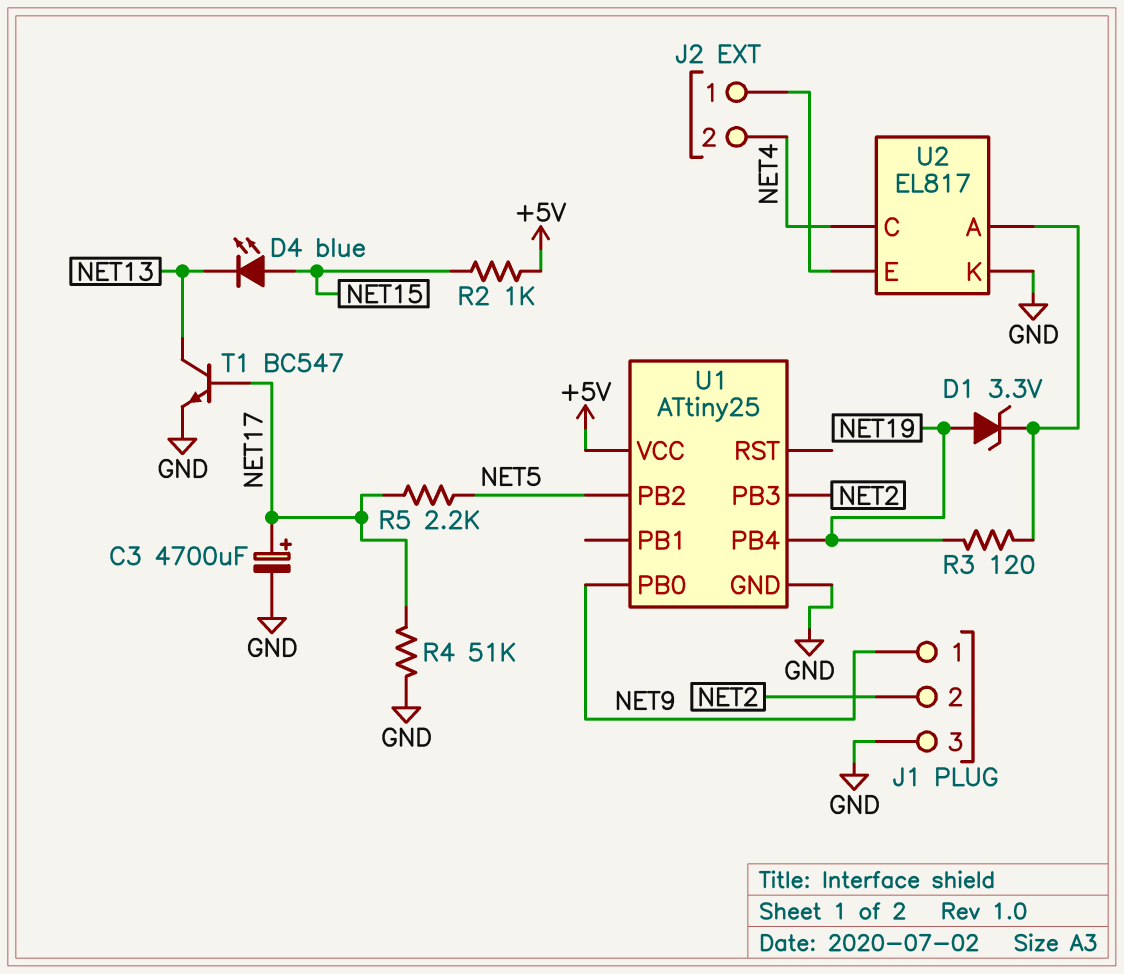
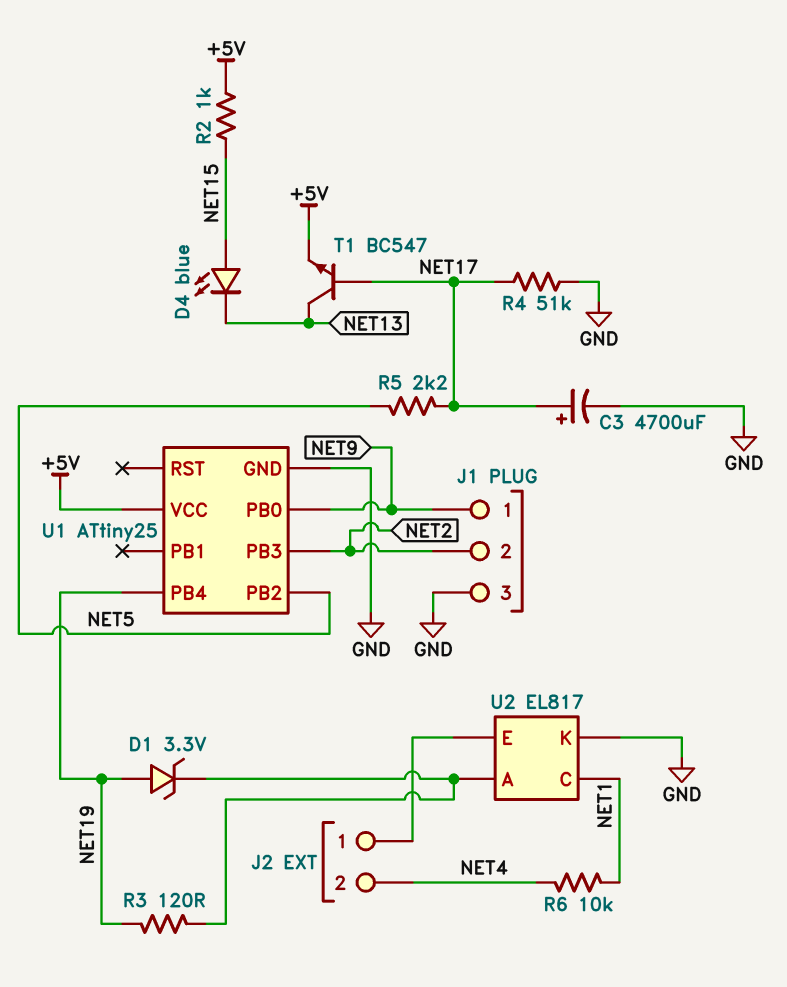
R6: none -> 10k (NET1, NET4)
T1: NPN BC547 (B NET17, C NET13, E GND) -> NPN BC547 (B NET17, C NET13, E +5V)
U2 pin C: NET4 -> NET1

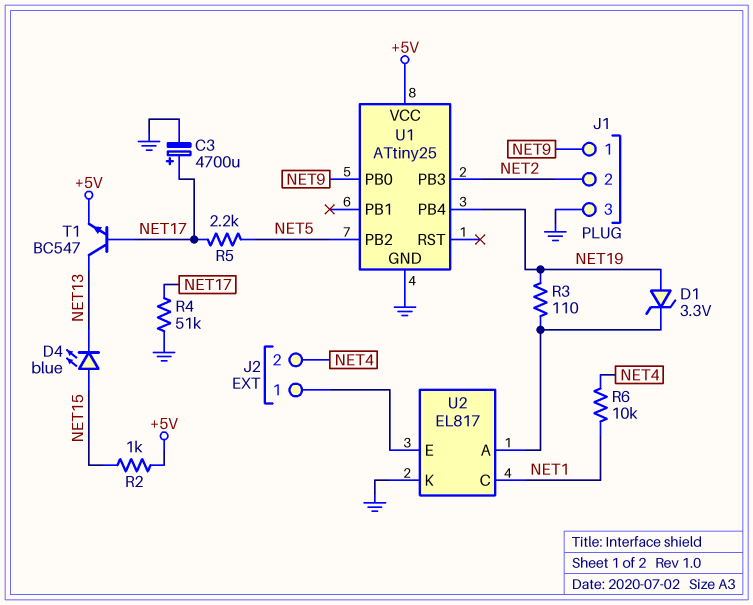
R3: 120 (NET19, U2/A) -> 110 (NET19, U2/A)

